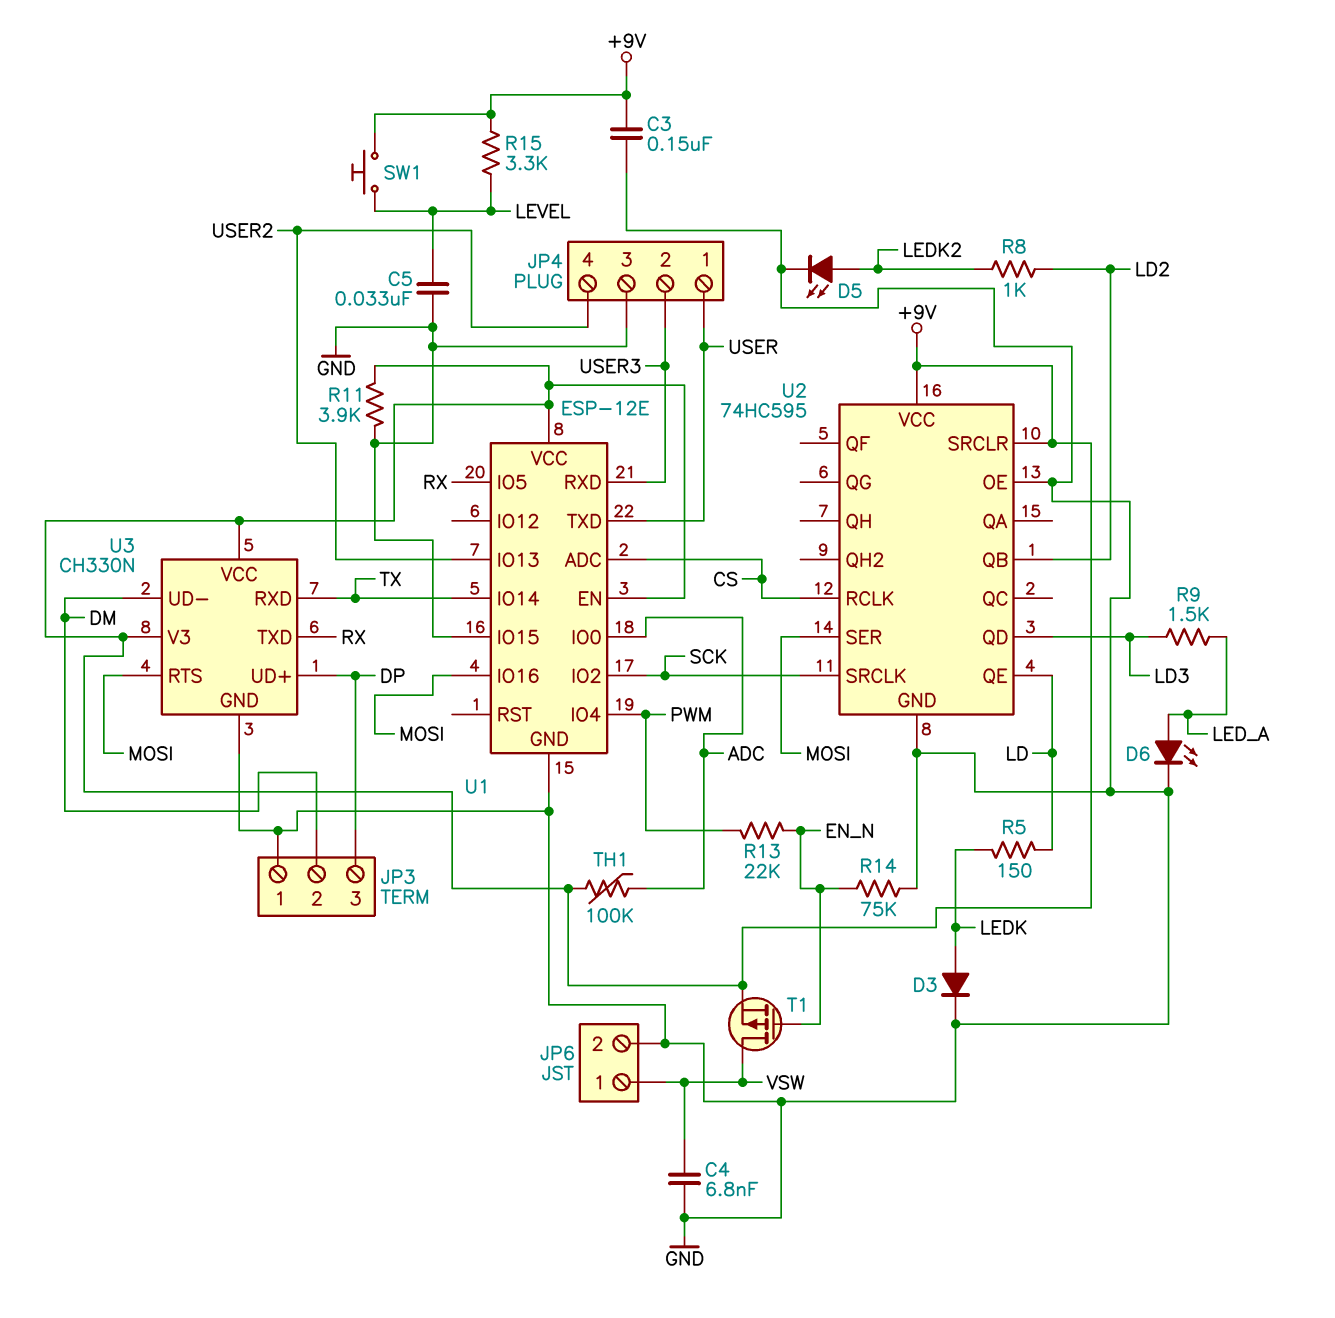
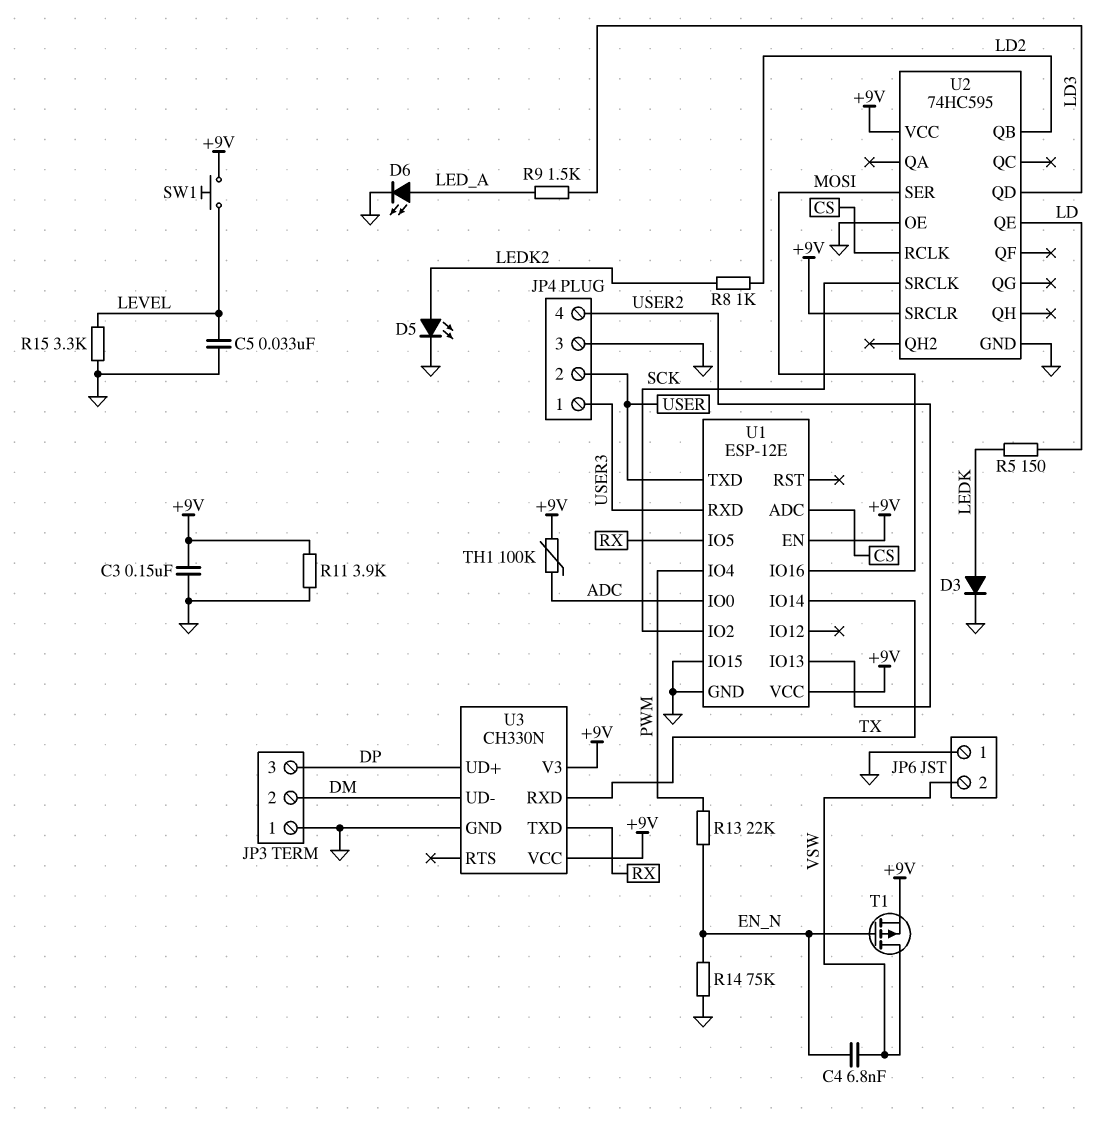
C4: 6.8nF (GND, VSW) -> 6.8nF (EN_N, VSW)
JP4 pin 1: USER -> USER3
JP4 pin 2: USER3 -> USER
JP6 pin 1: VSW -> GND
JP6 pin 2: GND -> VSW
R15: 3.3k (+9V, LEVEL) -> 3.3k (GND, LEVEL)
U3 pin RTS: MOSI -> none

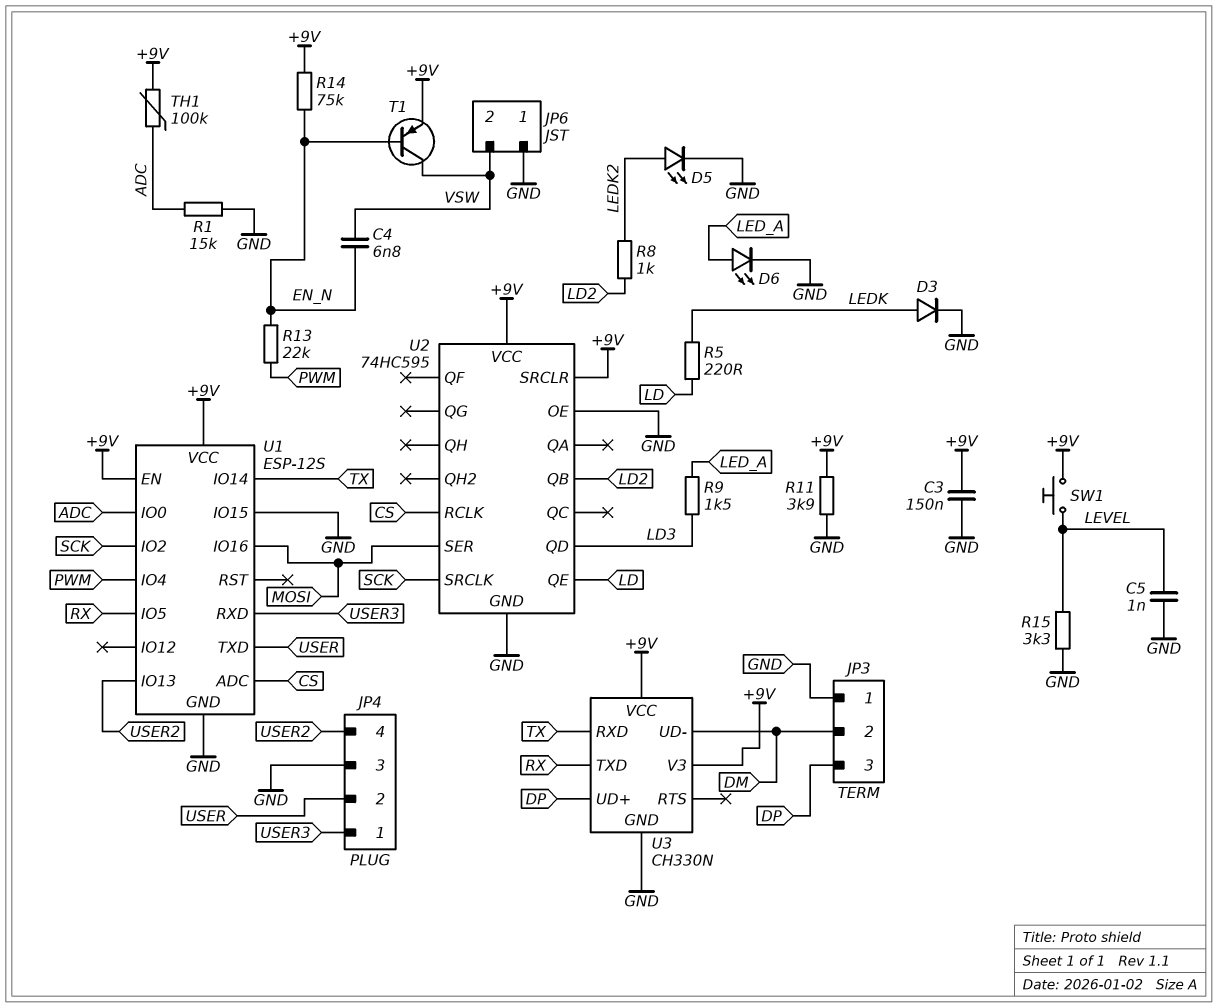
C5: 33nF (GND, LEVEL) -> 1nF (GND, LEVEL)
R1: none -> 15k (ADC, GND)
R5: 150 (LD, LEDK) -> 220 (LD, LEDK)
R14: 75k (EN_N, GND) -> 75k (+9V, EN_N)
T1: PMOS (G EN_N, D VSW, S +9V) -> PNP (B EN_N, C VSW, E +9V)
U1: ESP-12E -> ESP-12S

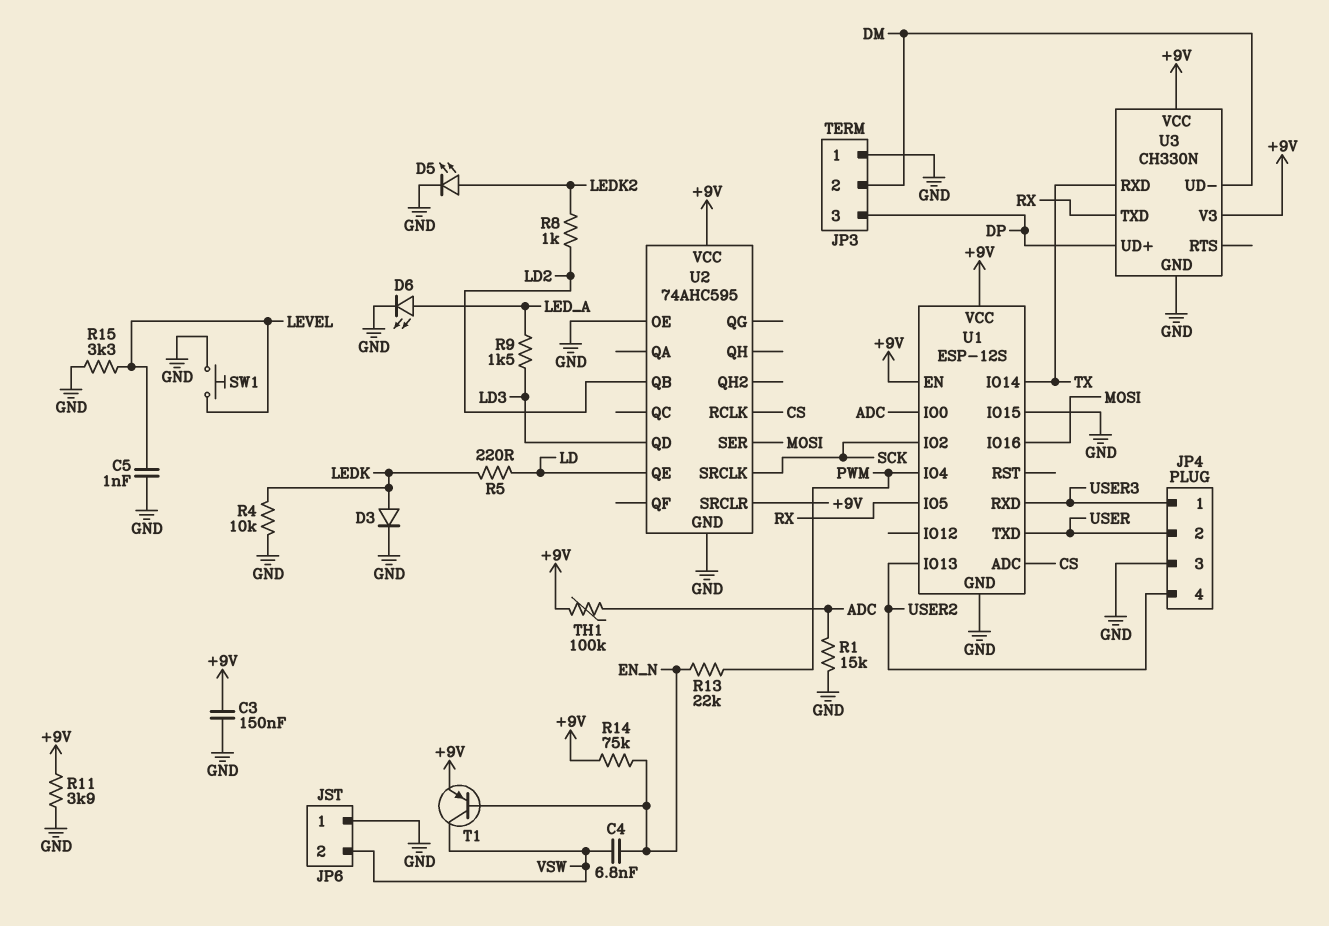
R4: none -> 10k (GND, LEDK)
SW1: button (+9V, LEVEL) -> button (GND, LEVEL)
U2: 74HC595 -> 74AHC595

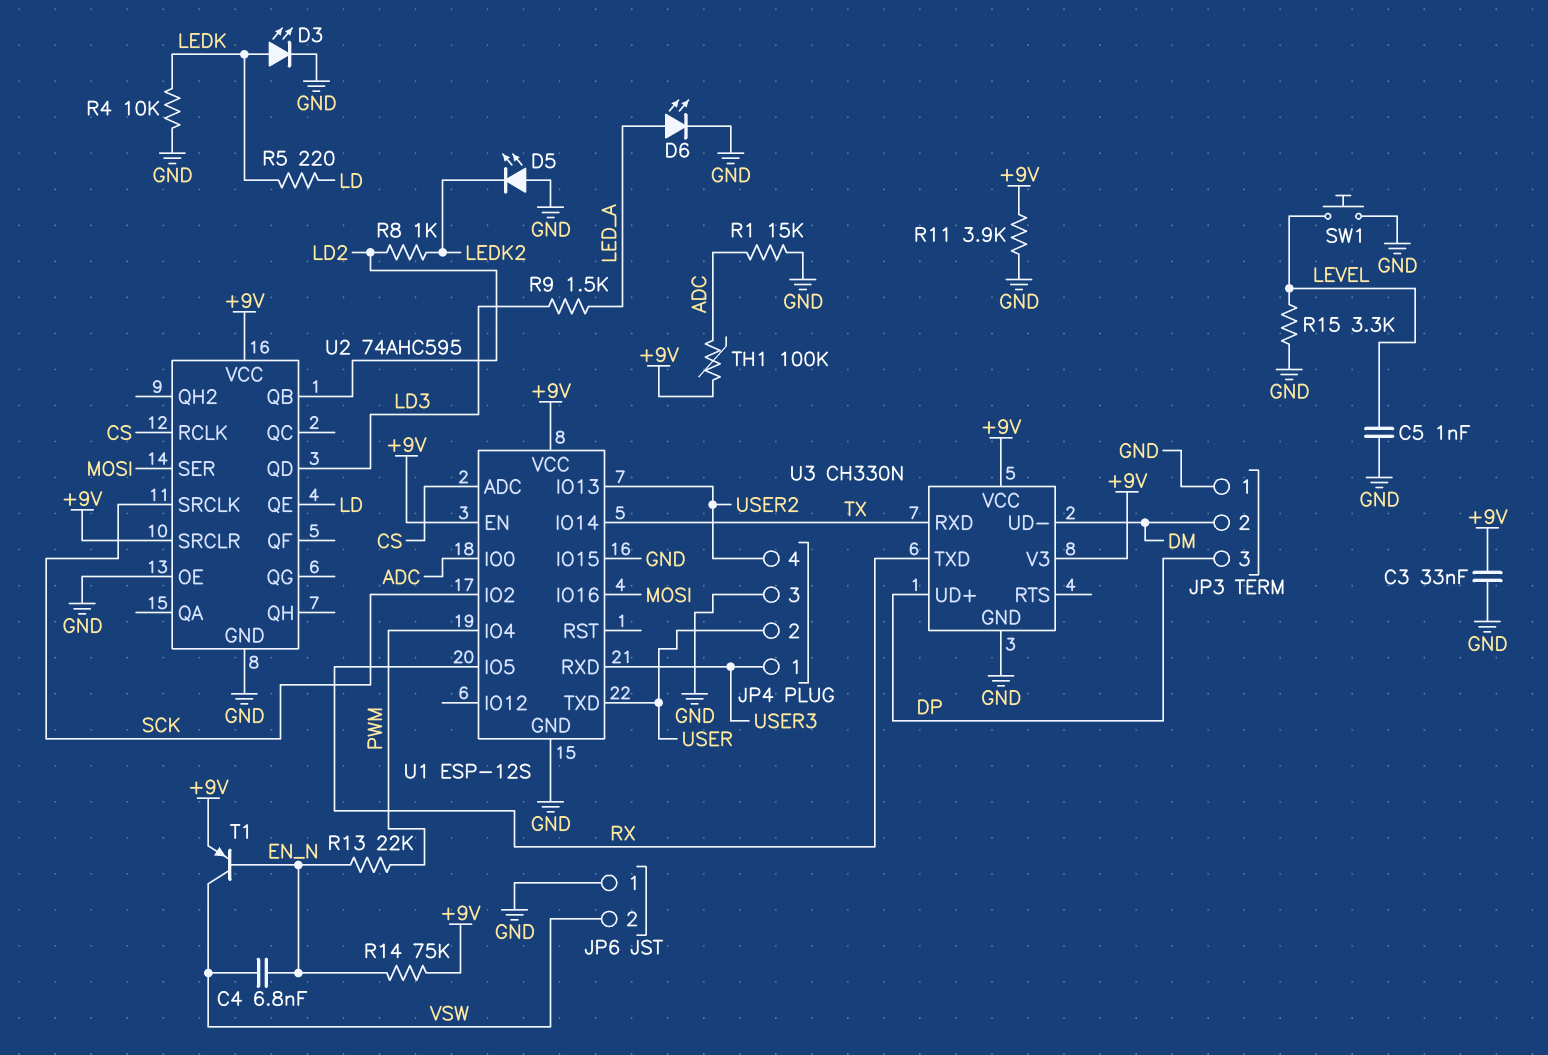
C3: 150nF (+9V, GND) -> 33nF (+9V, GND)
D3: diode (A LEDK, K GND) -> LED (A LEDK, K GND)
D5: LED (A LEDK2, K GND) -> LED (A GND, K LEDK2)

